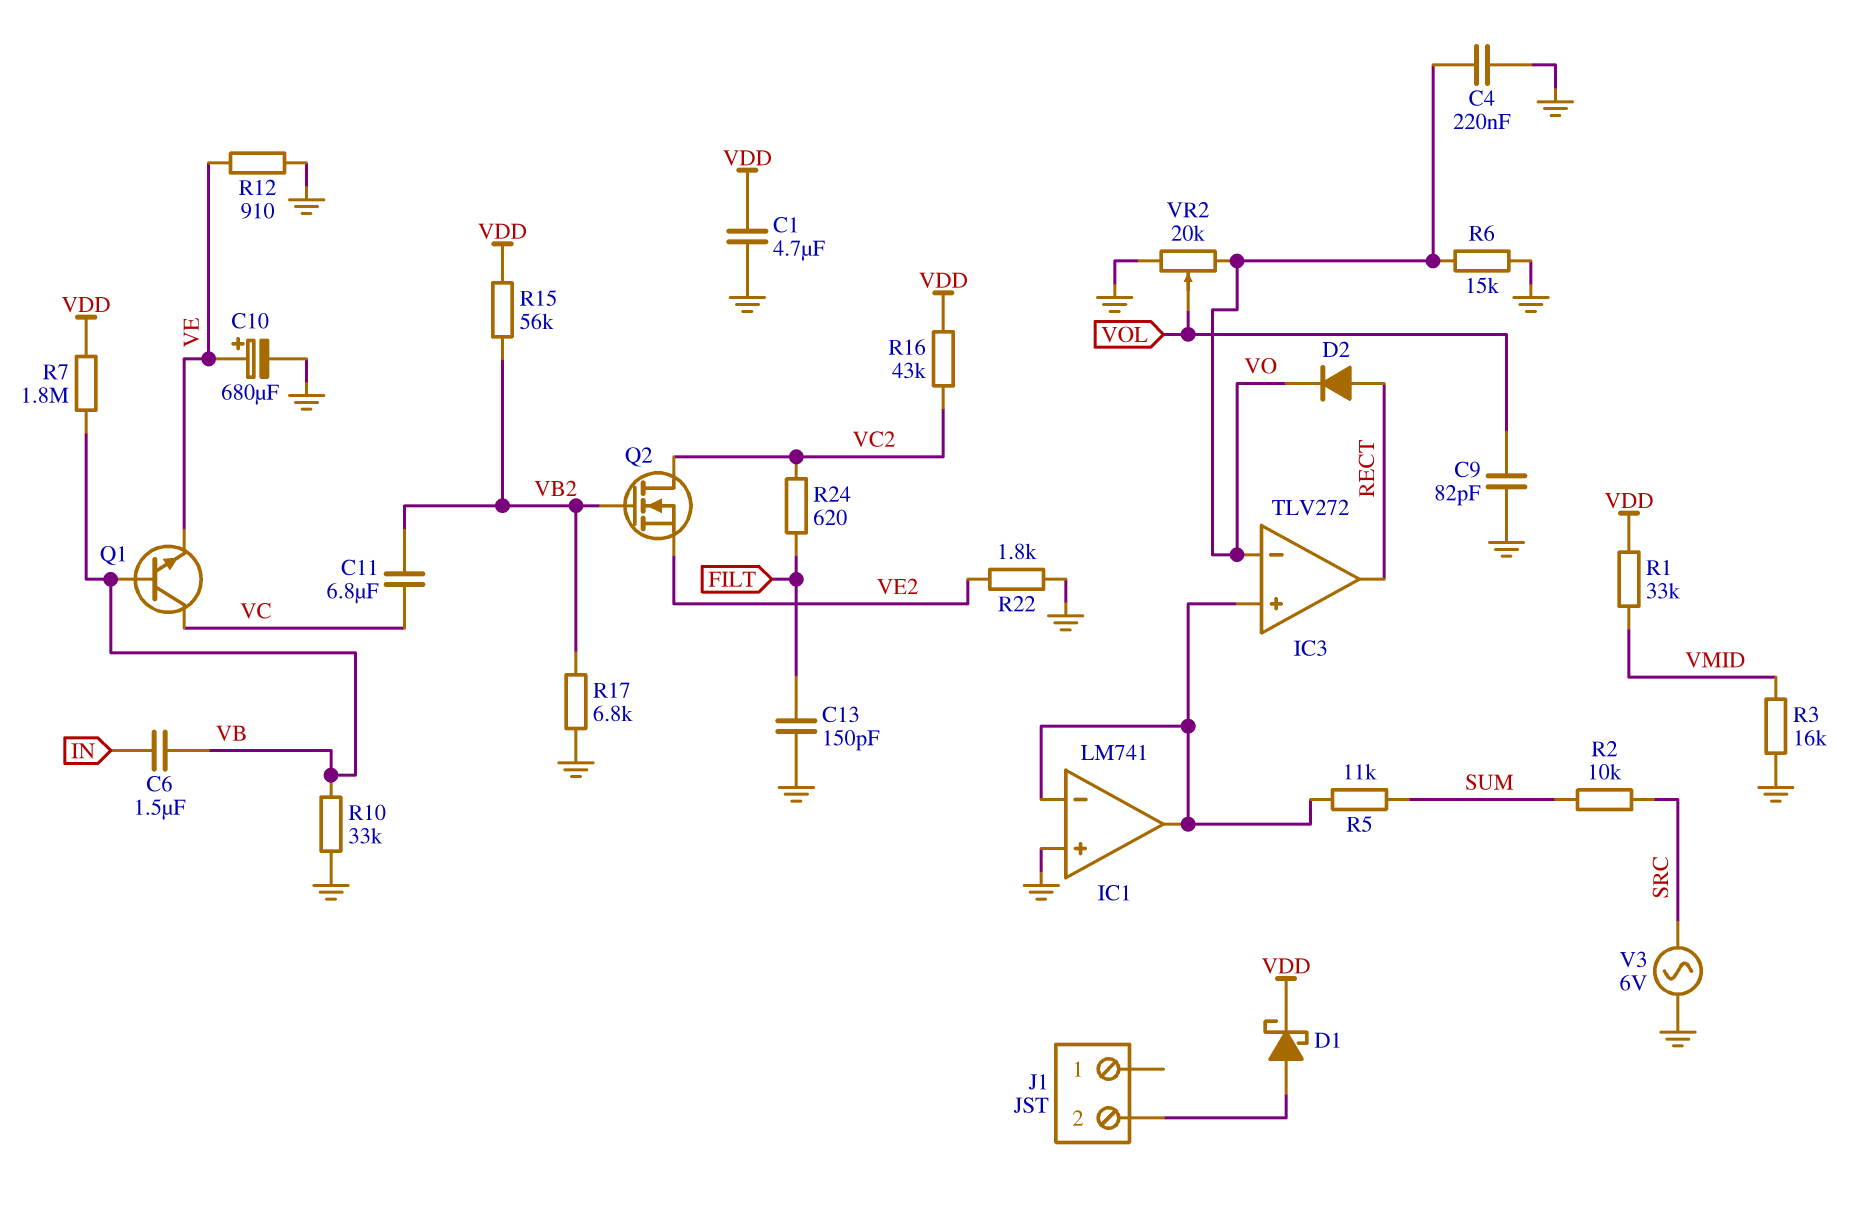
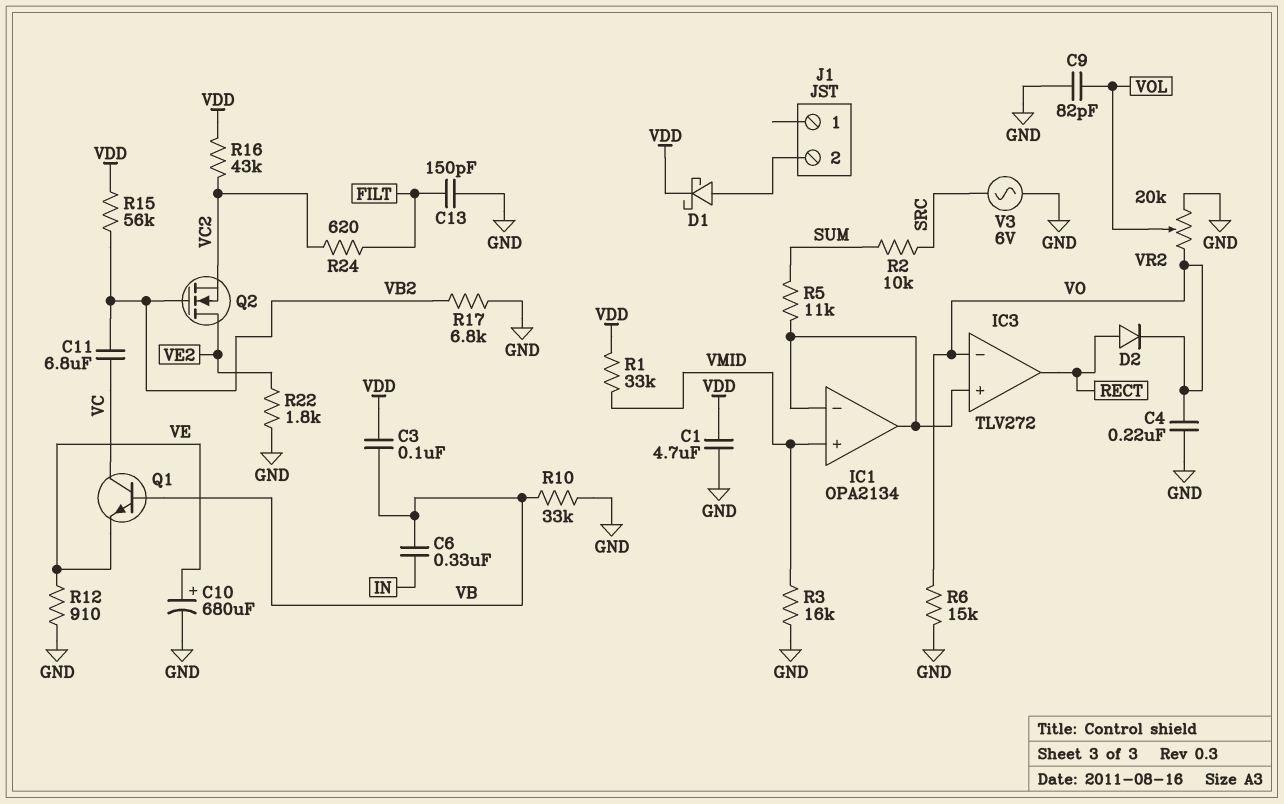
C3: none -> 100nF (VB, VDD)
C6: 1.5uF (IN, VB) -> 330nF (IN, VB)
IC1: LM741 -> OPA2134
IC1 pin in+: GND -> VMID
Q2: NMOS (G VB2, D VC2, S VE2) -> NMOS (G VB2, D VE2, S VC2)
R7: 1.8M (VB, VDD) -> none

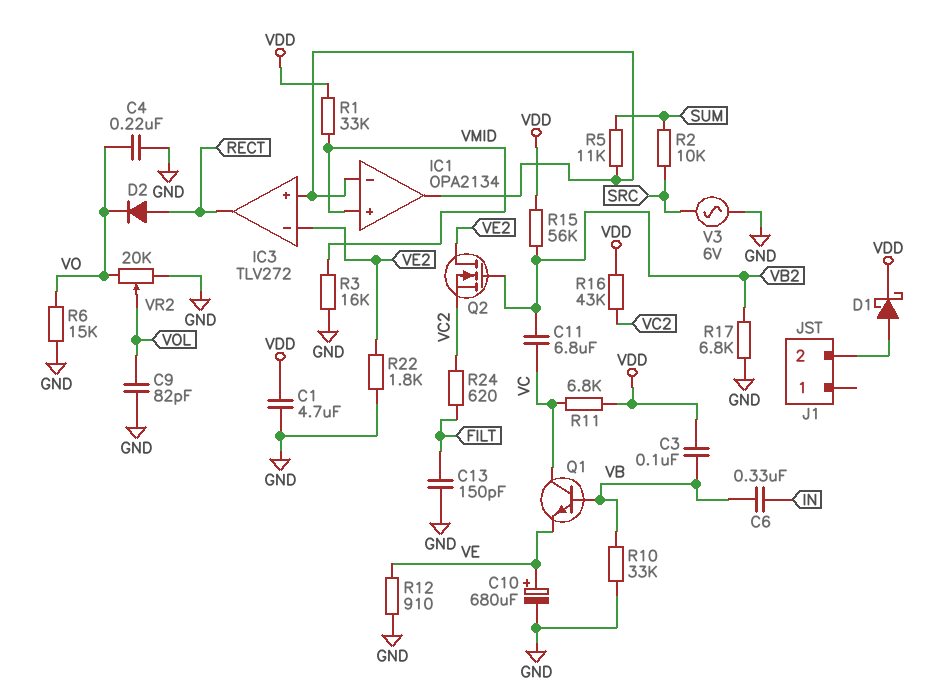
IC3 pin in-: VO -> VE2
R11: none -> 6.8k (VC, VDD)

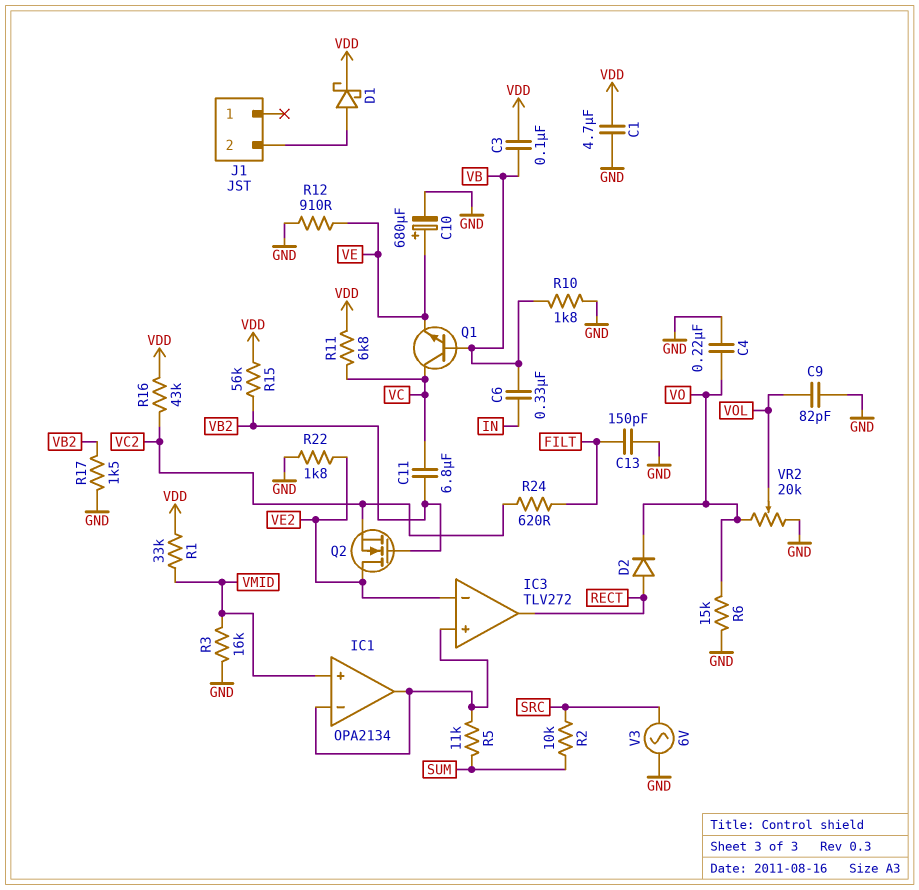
R10: 33k (GND, VB) -> 1.8k (GND, VB)
R17: 6.8k (GND, VB2) -> 1.5k (GND, VB2)

